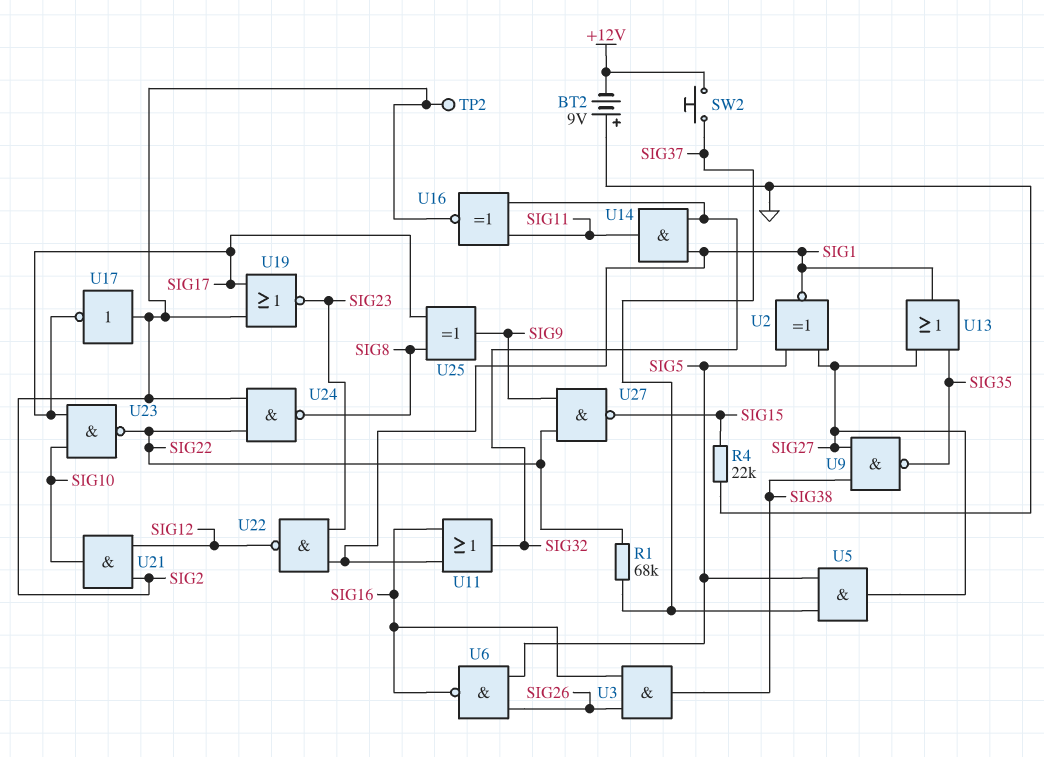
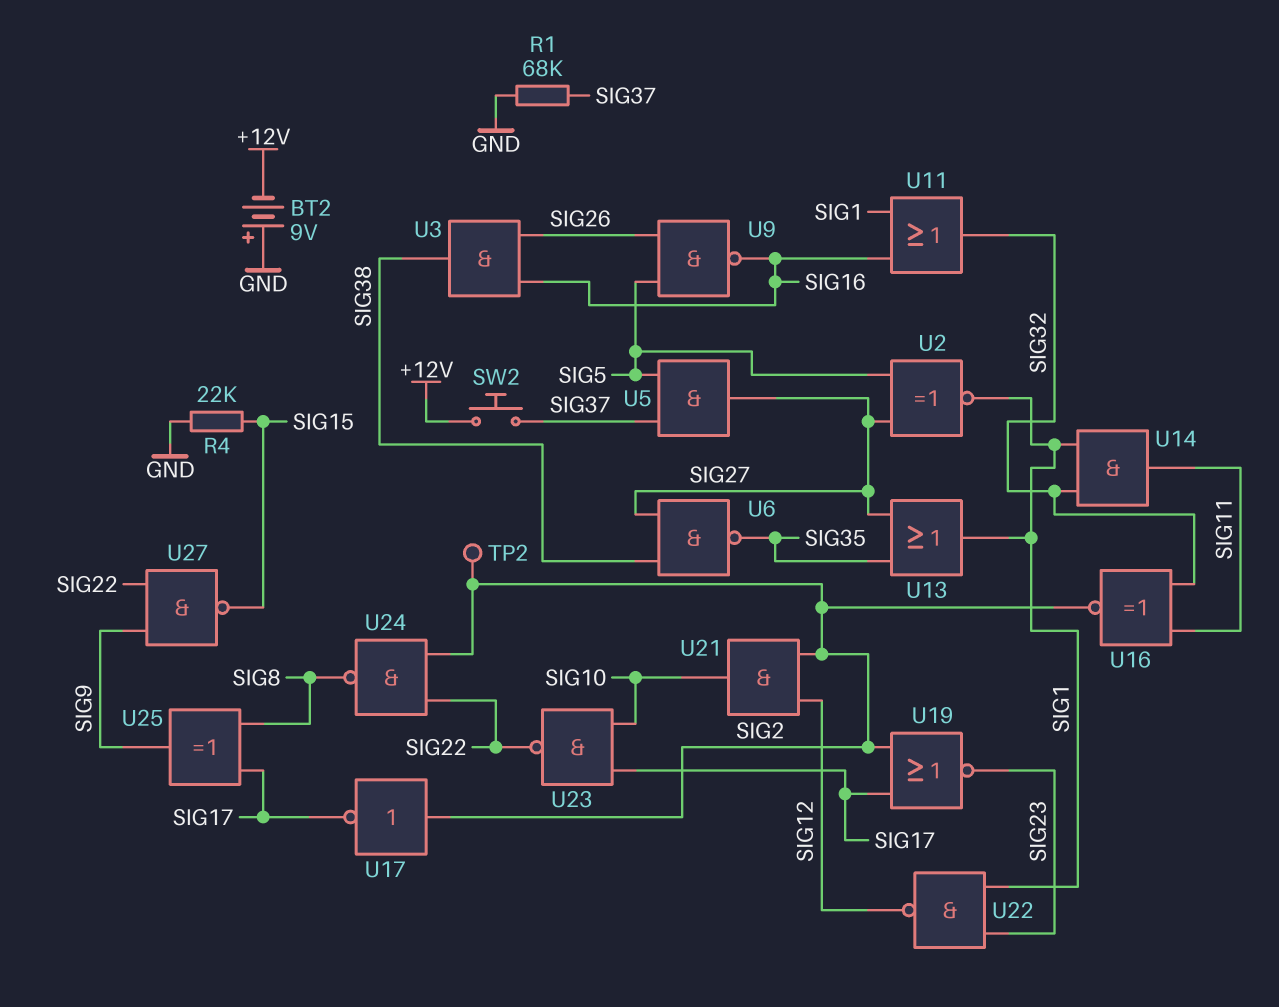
R1: 68k (SIG22, SIG37) -> 68k (GND, SIG37)
U6: NAND (in SIG5, in SIG26, out SIG16) -> NAND (in SIG27, in SIG38, out SIG35)
U9: NAND (in SIG27, in SIG38, out SIG35) -> NAND (in SIG5, in SIG26, out SIG16)

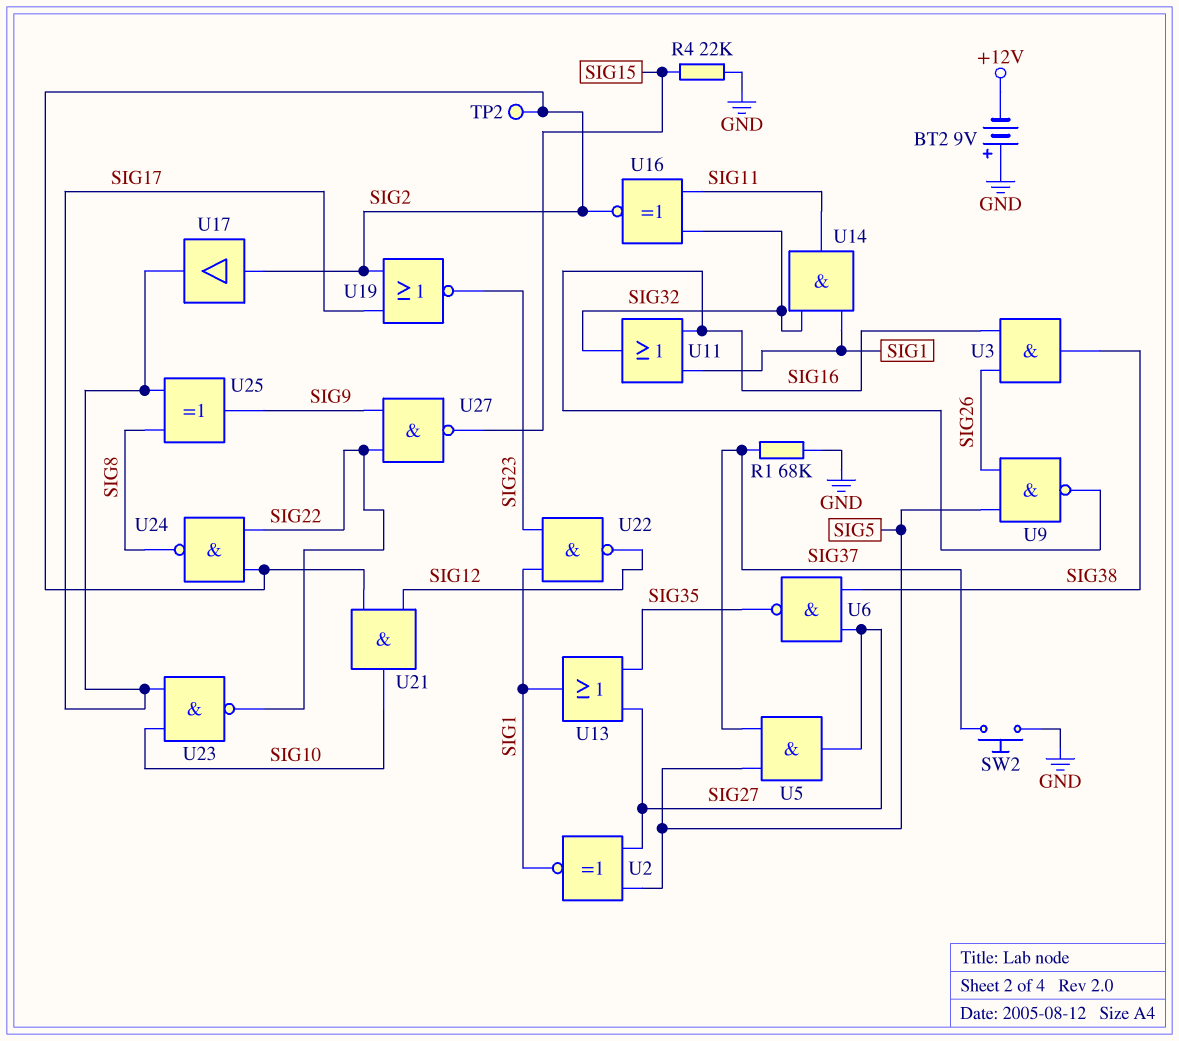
SW2: button (+12V, SIG37) -> button (GND, SIG37)
U17: NOT (in SIG2, out SIG17) -> buffer (in SIG2, out SIG17)

